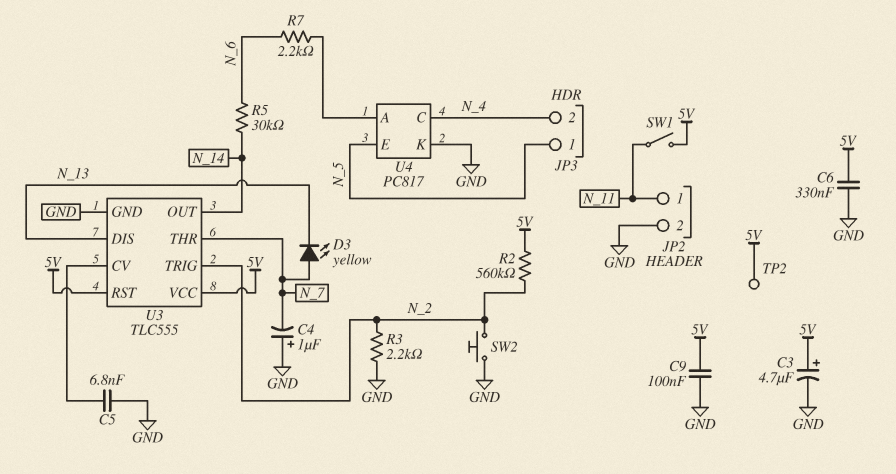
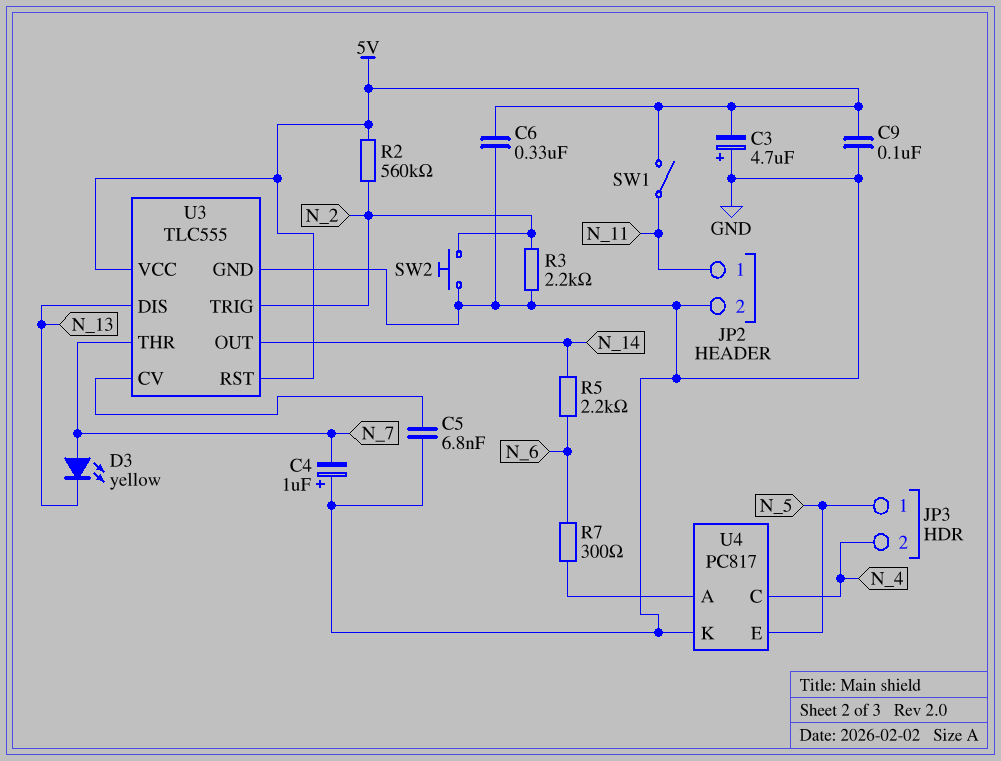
C3: 4.7uF (plus 5V, minus GND) -> 4.7uF (plus GND, minus 5V)
R5: 30k (N_6, N_14) -> 2.2k (N_6, N_14)
R7: 2.2k (N_6, U4/A) -> 300 (N_6, U4/A)
TP2: test point (5V) -> none

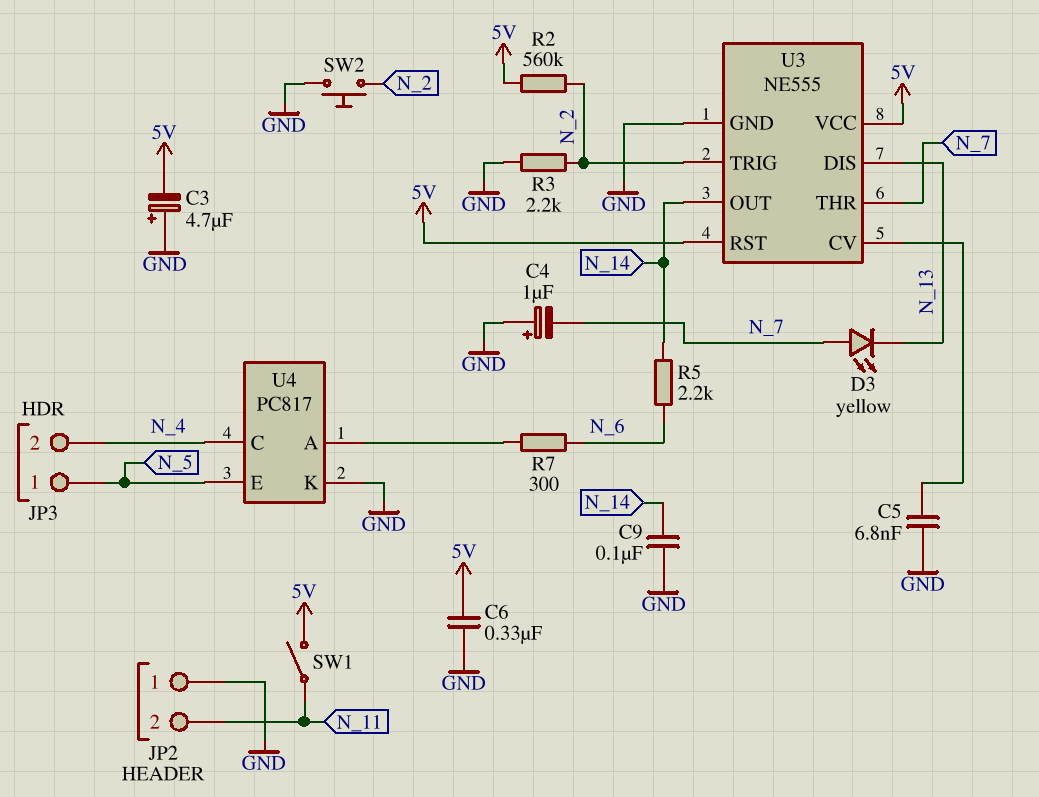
C9: 100nF (5V, GND) -> 100nF (GND, N_14)
JP2 pin 1: N_11 -> GND
JP2 pin 2: GND -> N_11
U3: TLC555 -> NE555

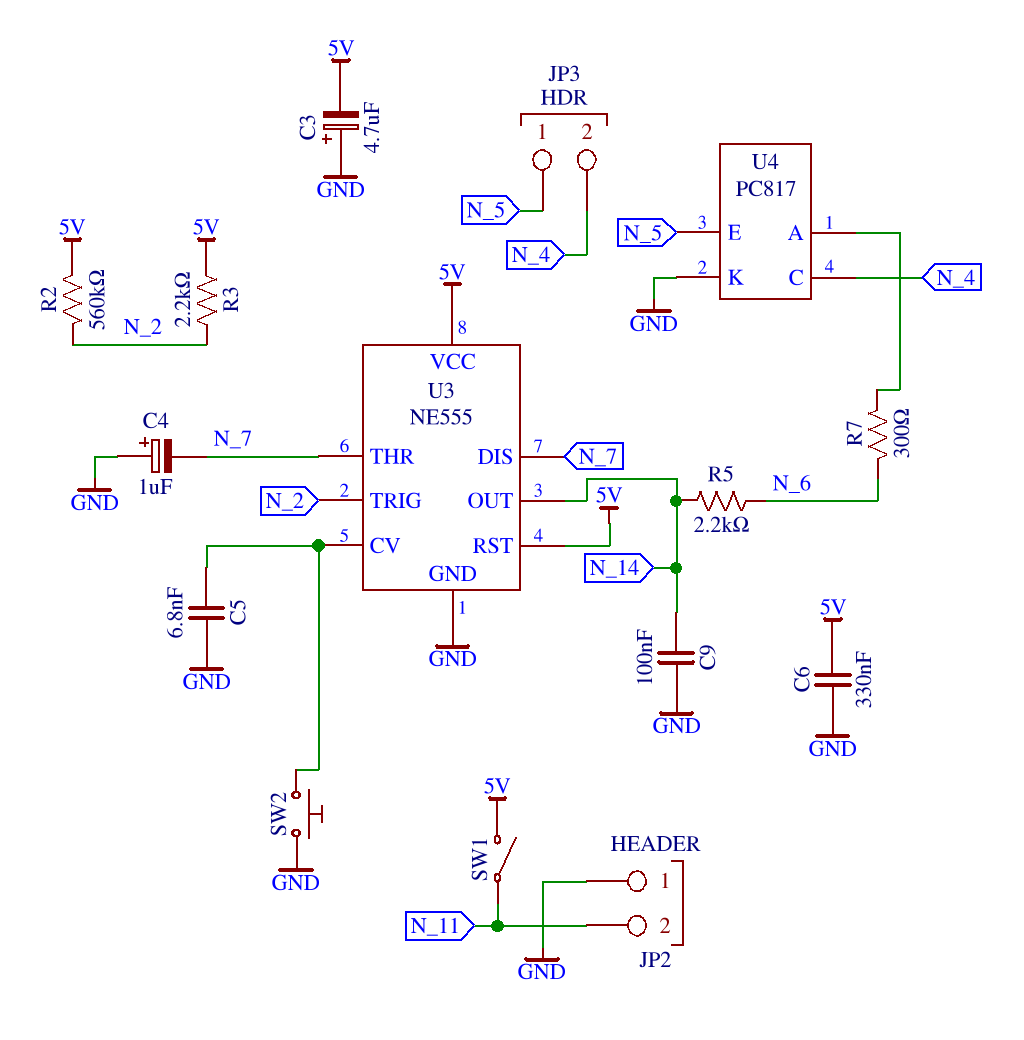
D3: LED yellow (A N_7, K N_13) -> none
R3: 2.2k (GND, N_2) -> 2.2k (5V, N_2)
SW2: button (GND, N_2) -> button (GND, U3/CV)
U3 pin DIS: N_13 -> N_7

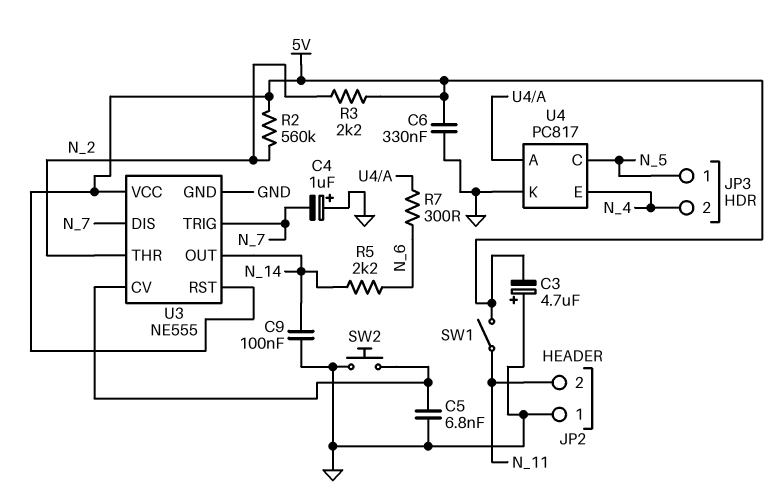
U3 pin THR: N_7 -> N_2
U3 pin TRIG: N_2 -> N_7
U4 pin C: N_4 -> N_5
U4 pin E: N_5 -> N_4

